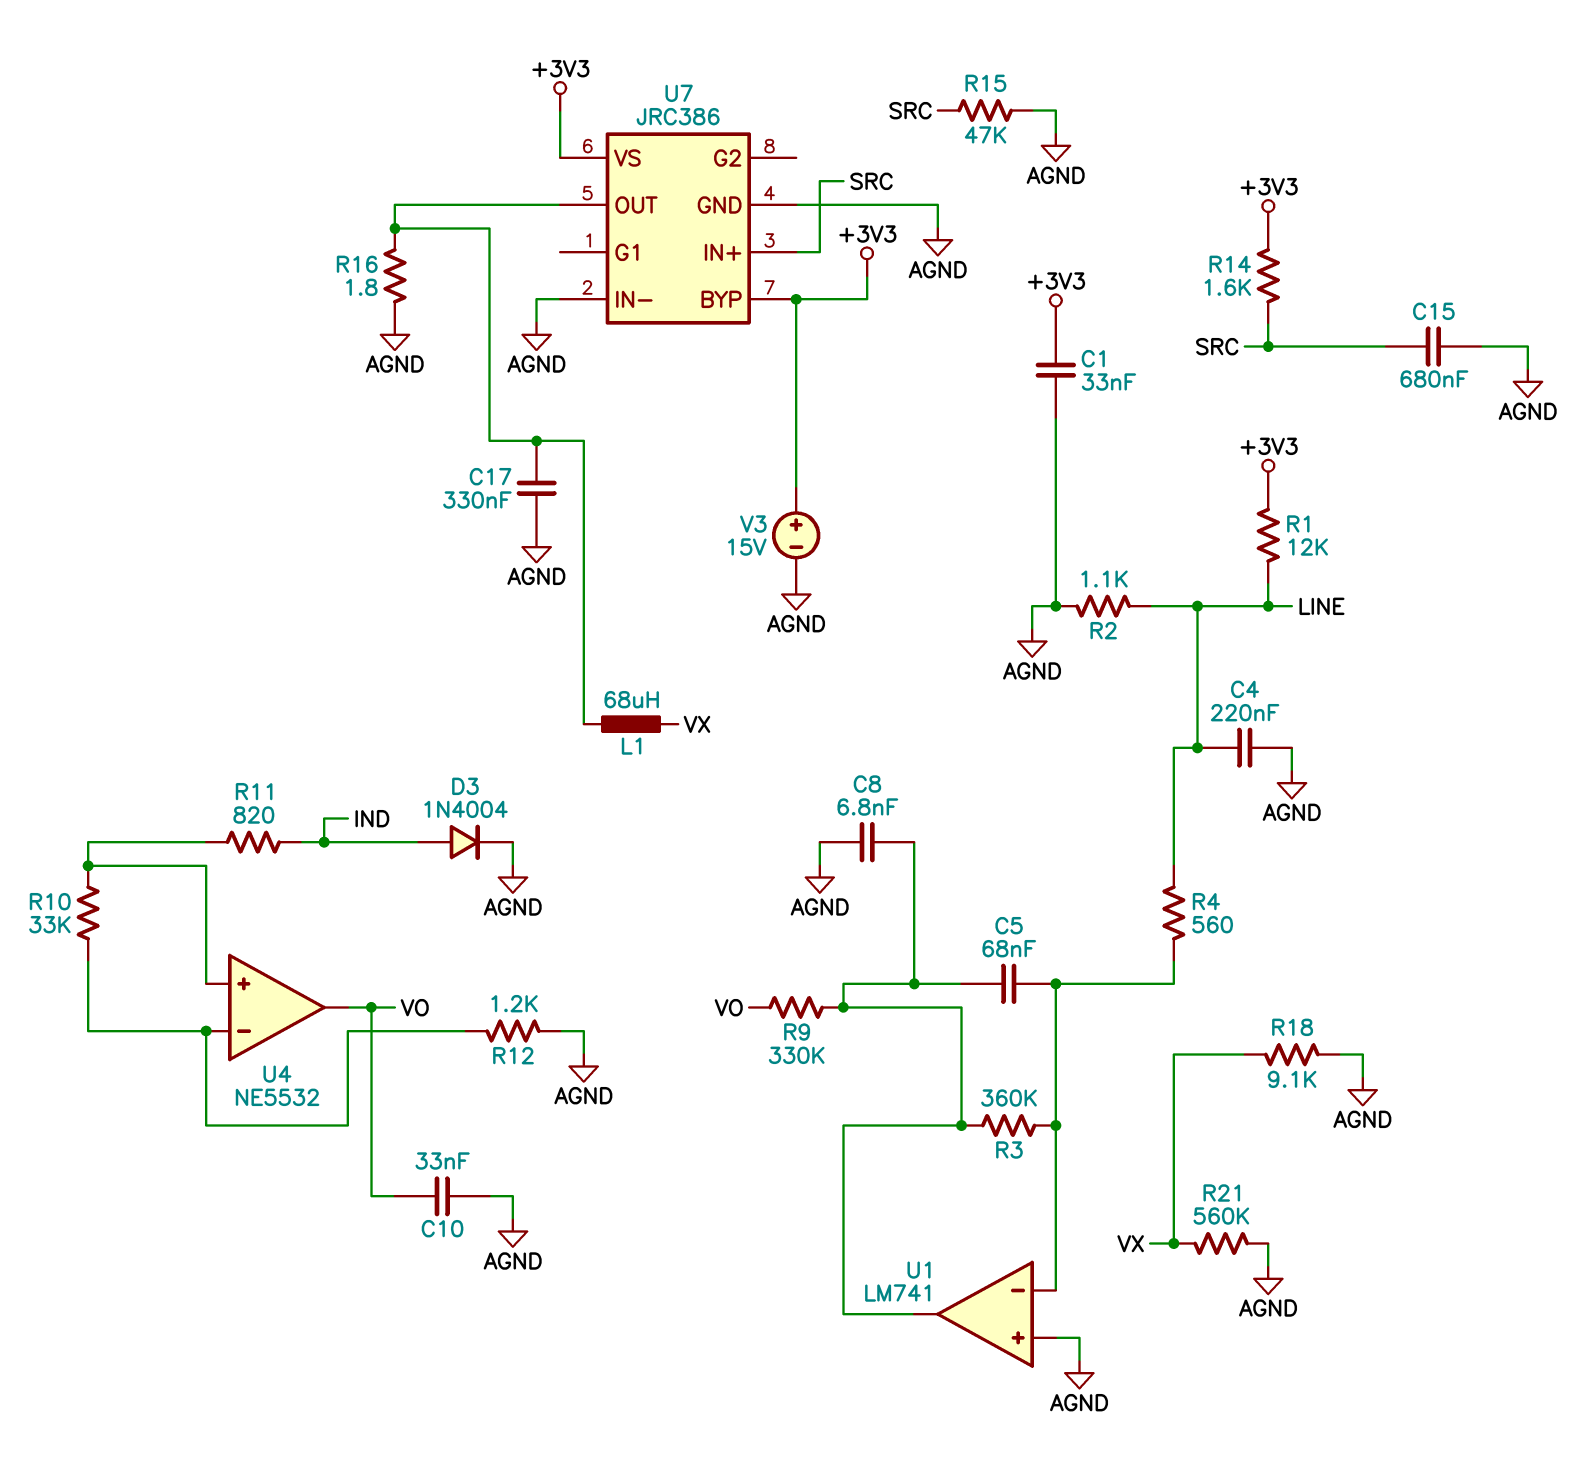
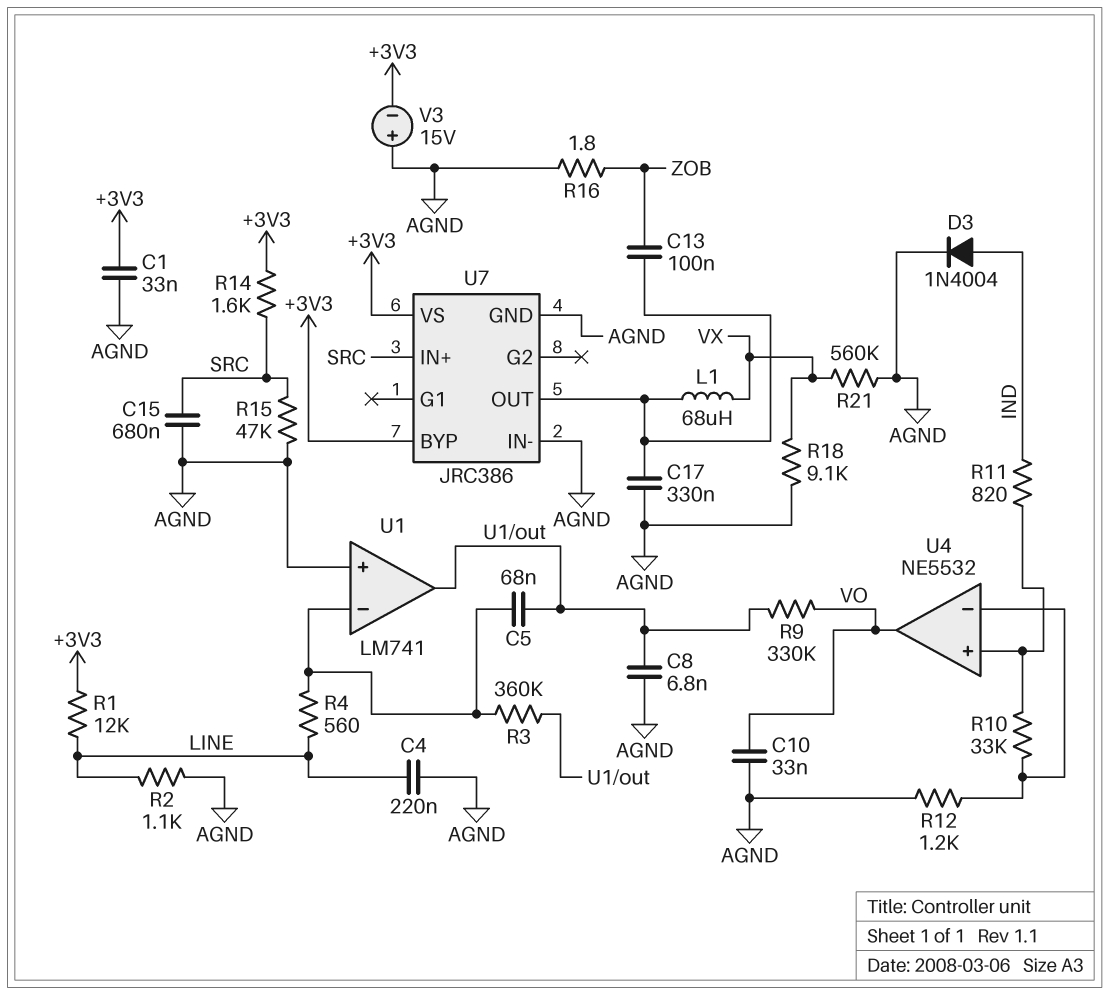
C13: none -> 100nF (U7/OUT, ZOB)
R16: 1.8 (AGND, U7/OUT) -> 1.8 (AGND, ZOB)
V3: 15V (plus +3V3, minus AGND) -> 15V (plus AGND, minus +3V3)

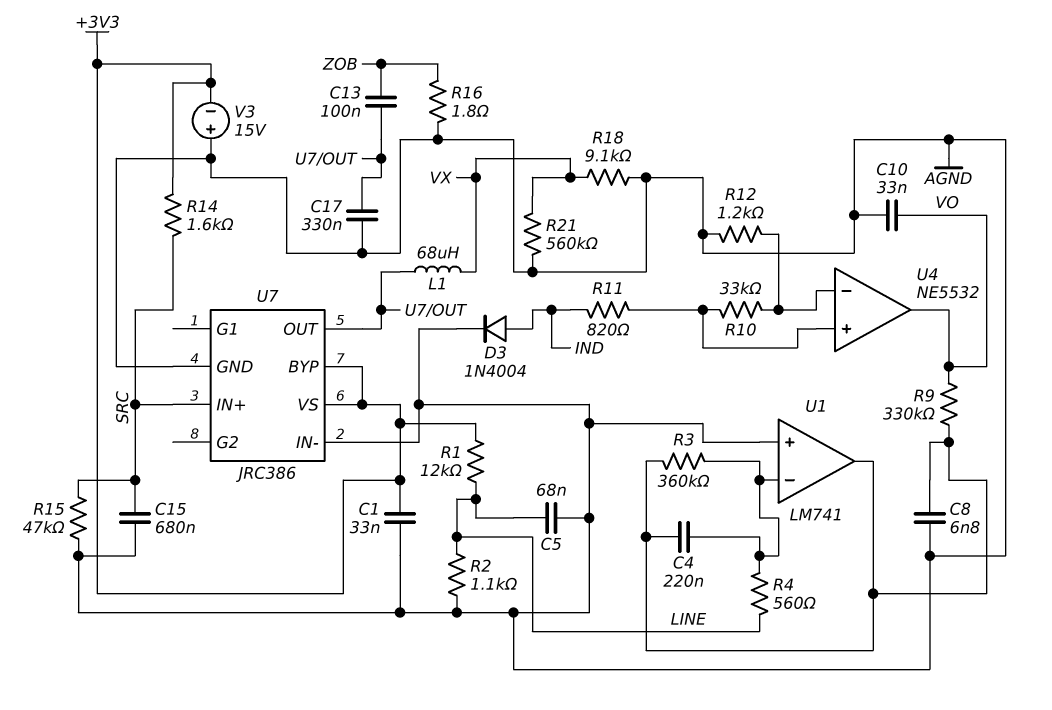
C4: 220nF (AGND, LINE) -> 220nF (U1/in-, U1/out)
C5: 68nF (U1/in-, U1/out) -> 68nF (AGND, LINE)

